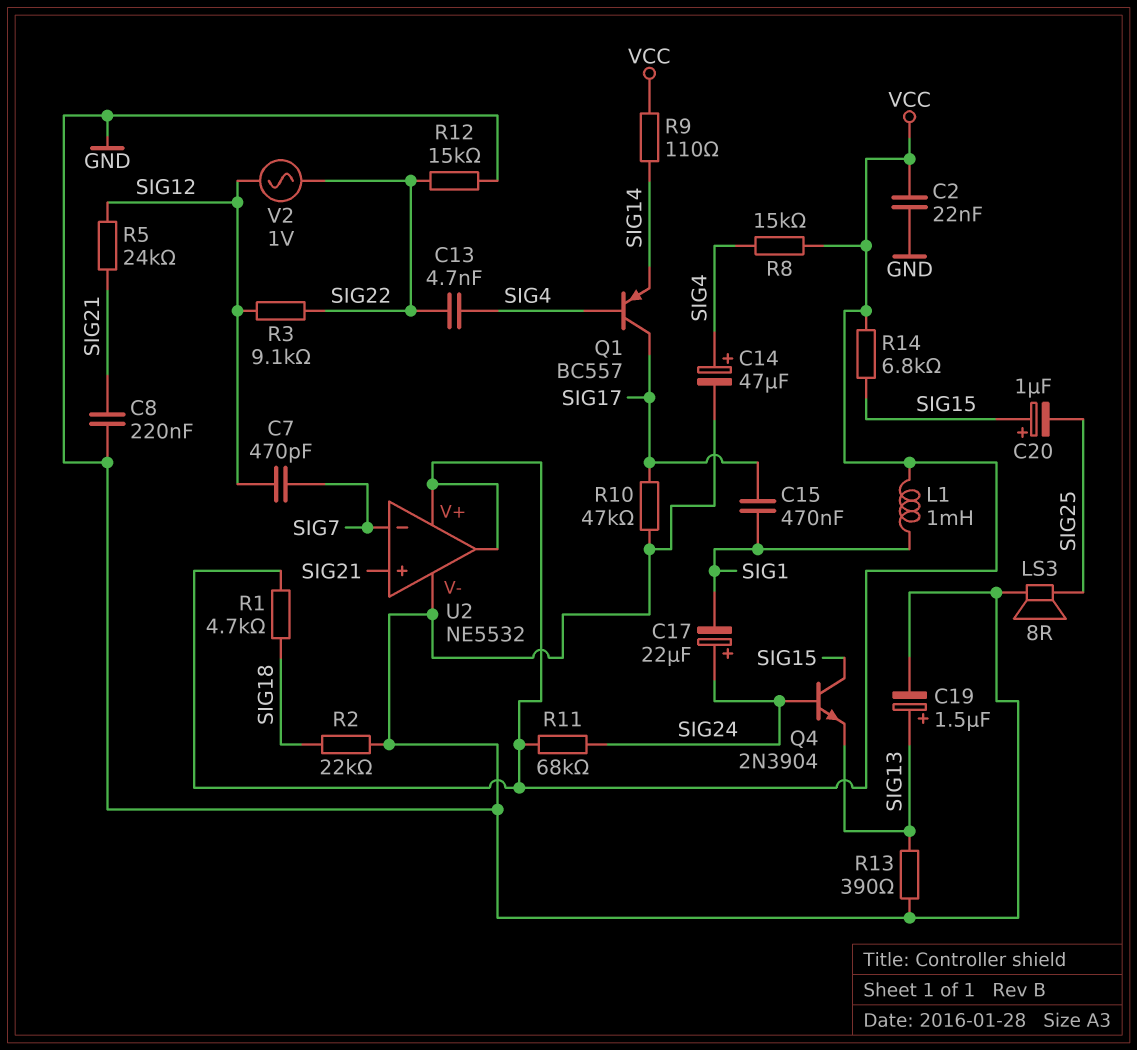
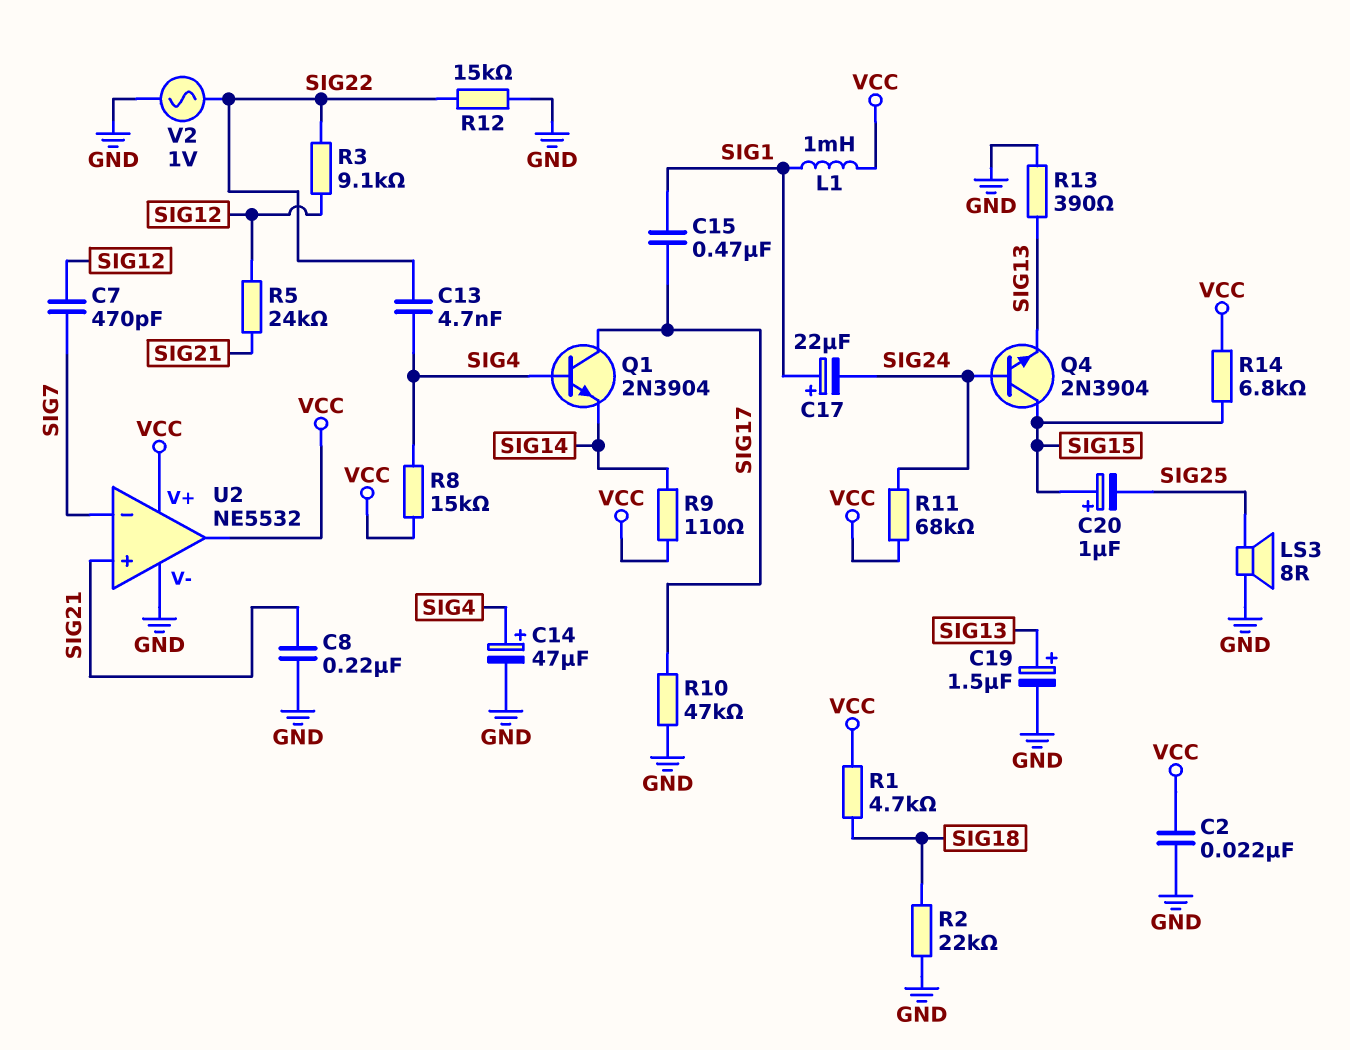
C17: 22uF (plus SIG24, minus SIG1) -> 22uF (plus SIG1, minus SIG24)
Q1: PNP BC557 (B SIG4, C SIG17, E SIG14) -> NPN 2N3904 (B SIG4, C SIG17, E SIG14)
V2: AC 1V (SIG12, SIG22) -> AC 1V (GND, SIG22)

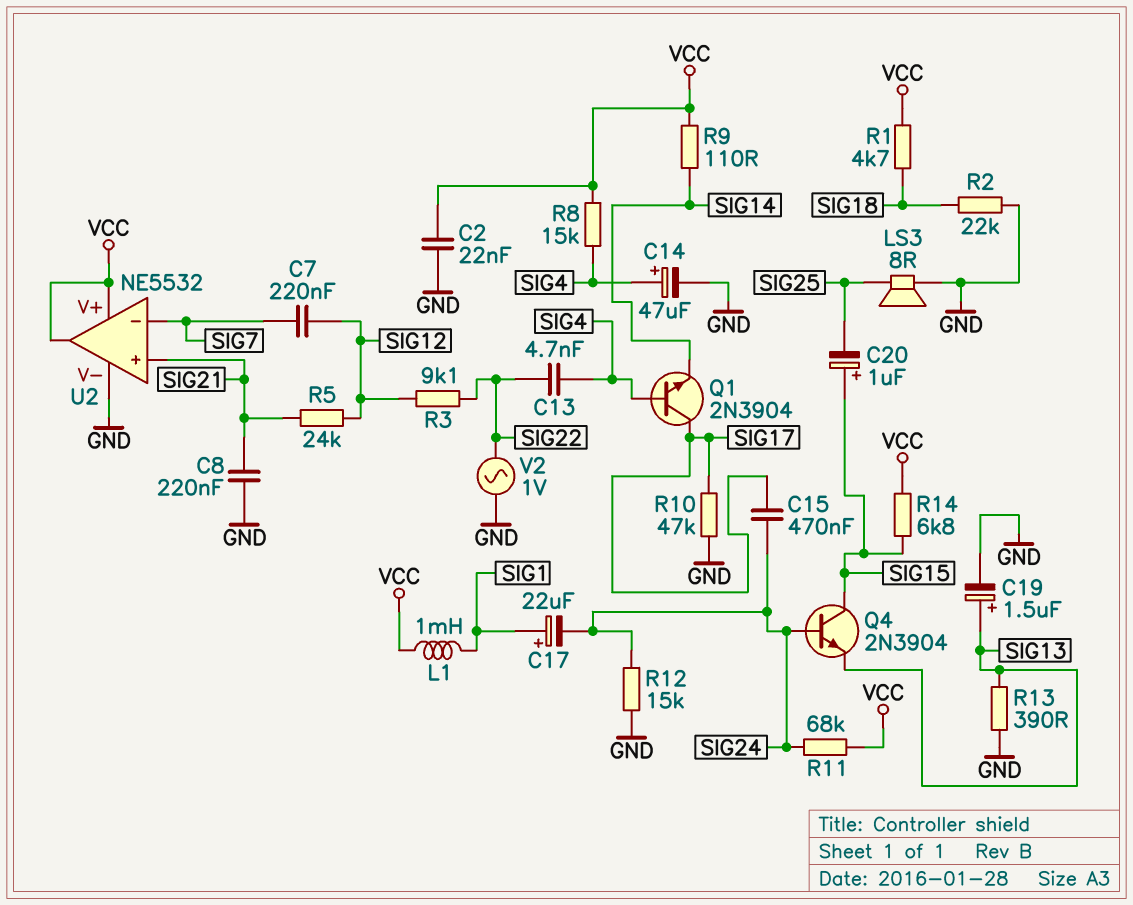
C7: 470pF (SIG7, SIG12) -> 220nF (SIG7, SIG12)
C15: 470nF (SIG1, SIG17) -> 470nF (SIG17, SIG24)
R12: 15k (GND, SIG22) -> 15k (GND, SIG24)

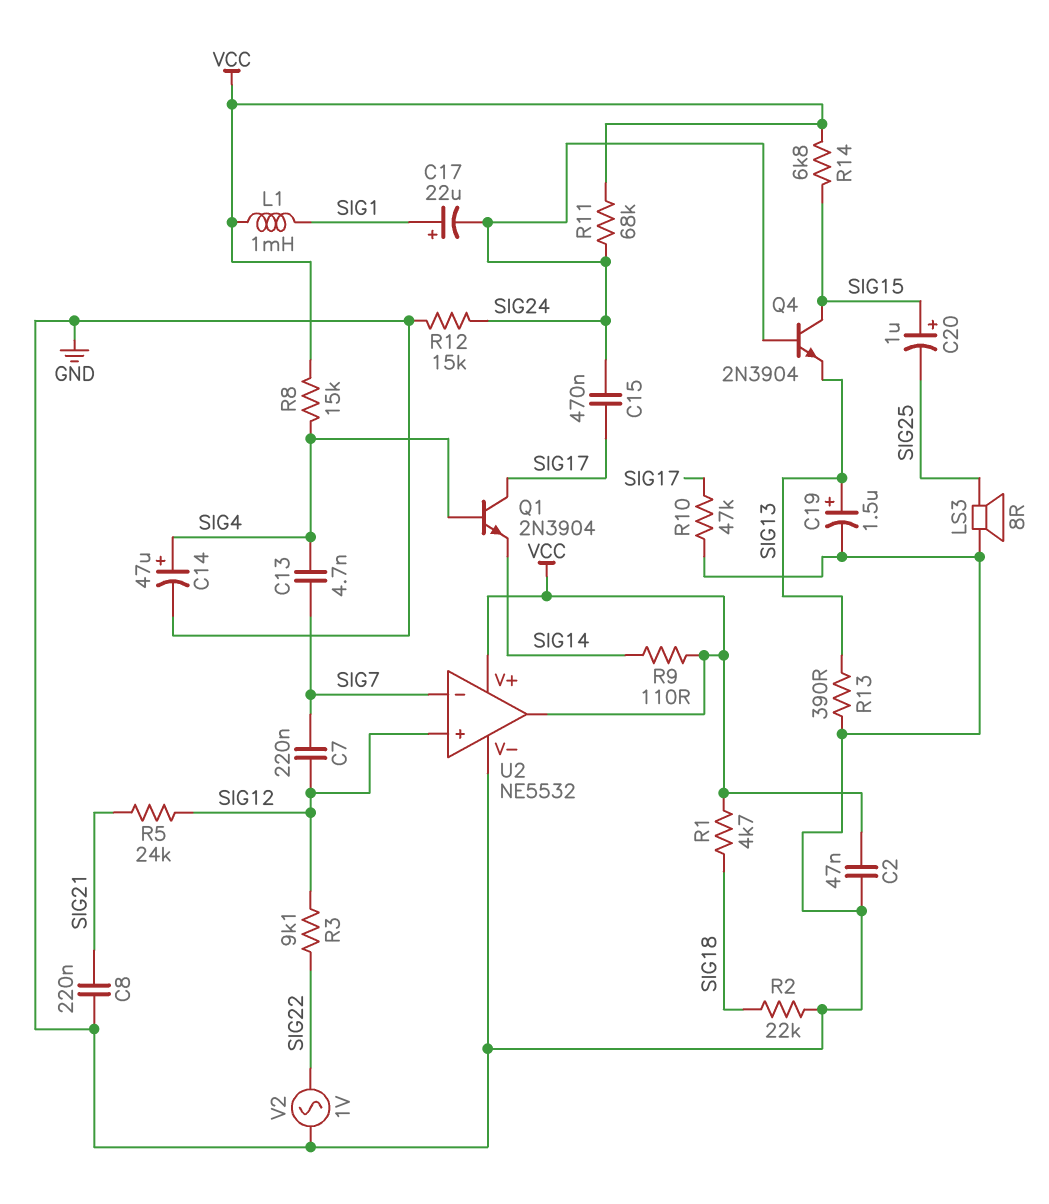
C2: 22nF (GND, VCC) -> 47nF (GND, VCC)
C13: 4.7nF (SIG4, SIG22) -> 4.7nF (SIG4, SIG7)
U2 pin in+: SIG21 -> SIG12

